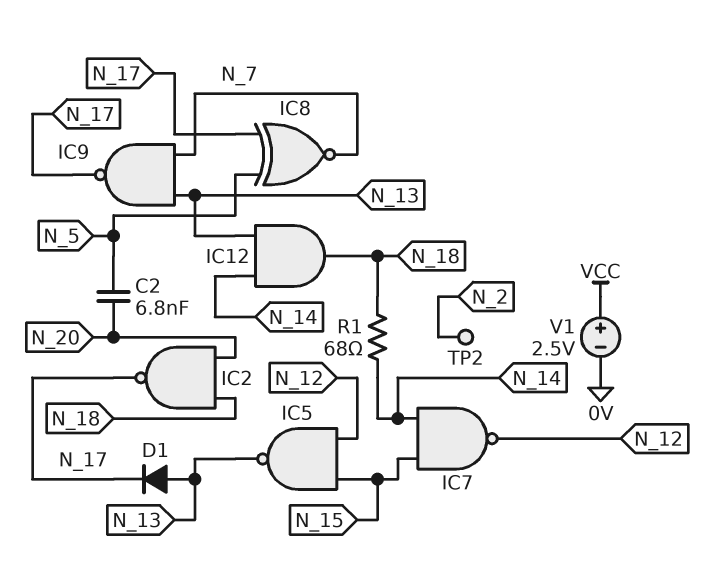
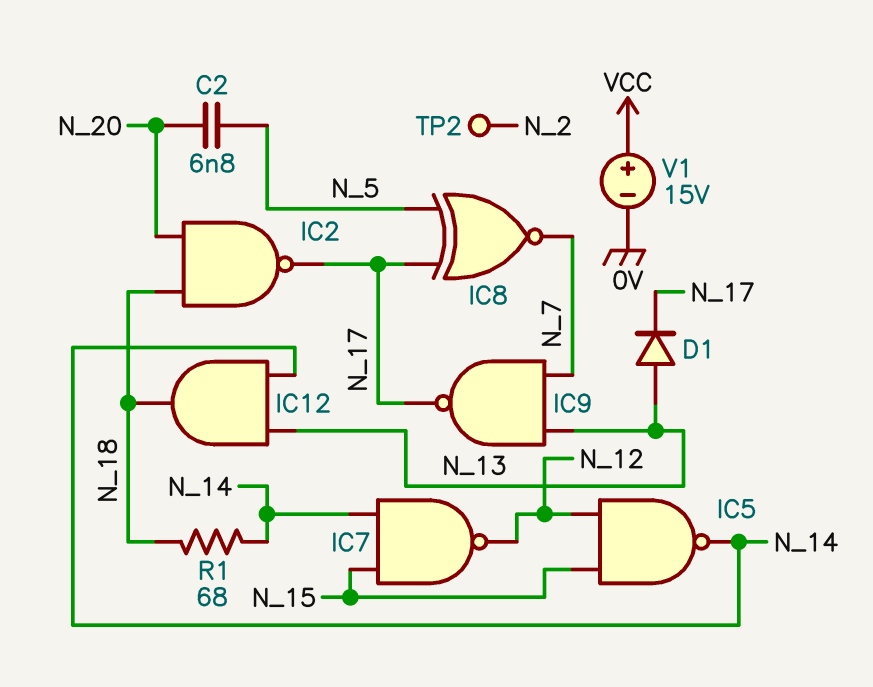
IC5: NAND (in N_12, in N_15, out N_13) -> NAND (in N_12, in N_15, out N_14)
V1: 2.5V (plus VCC, minus 0V) -> 15V (plus VCC, minus 0V)

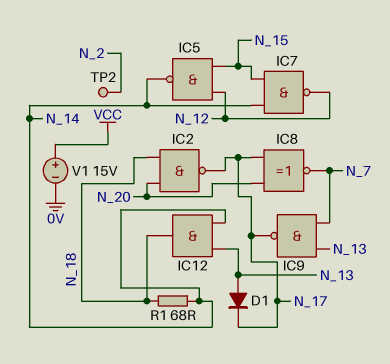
C2: 6.8nF (N_5, N_20) -> none
IC8: XNOR (in N_5, in N_17, out N_7) -> XNOR (in N_17, in N_20, out N_7)

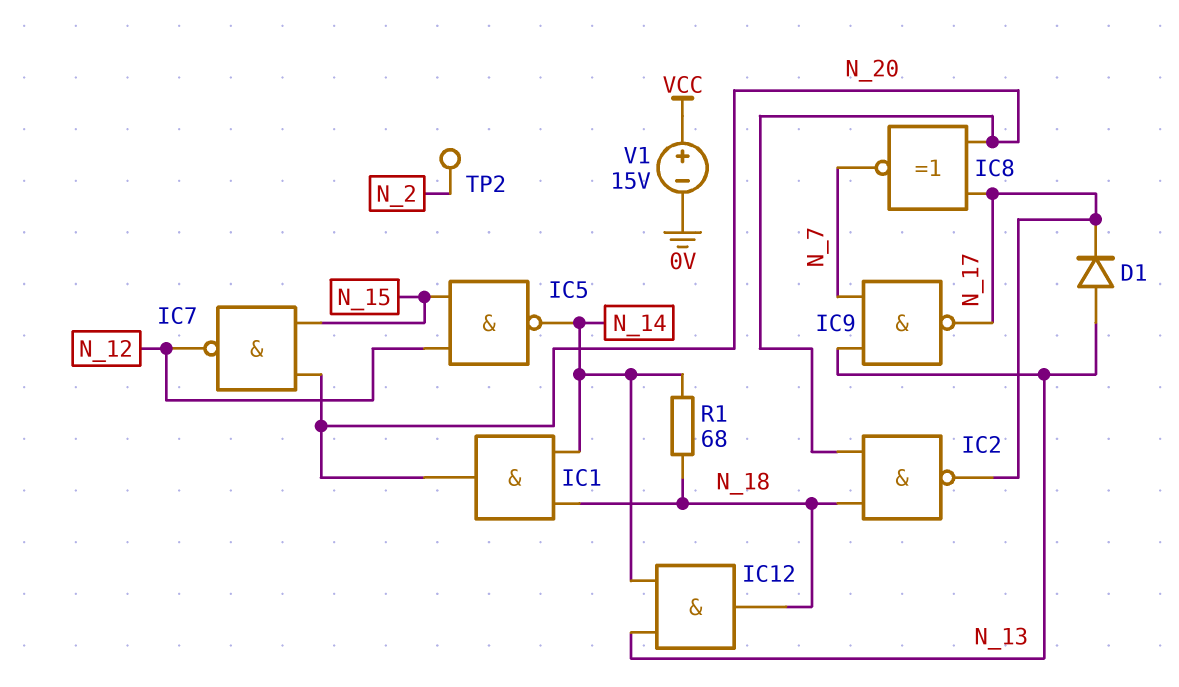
IC1: none -> AND (in N_14, in N_18, out N_20)
IC7: NAND (in N_14, in N_15, out N_12) -> NAND (in N_15, in N_20, out N_12)

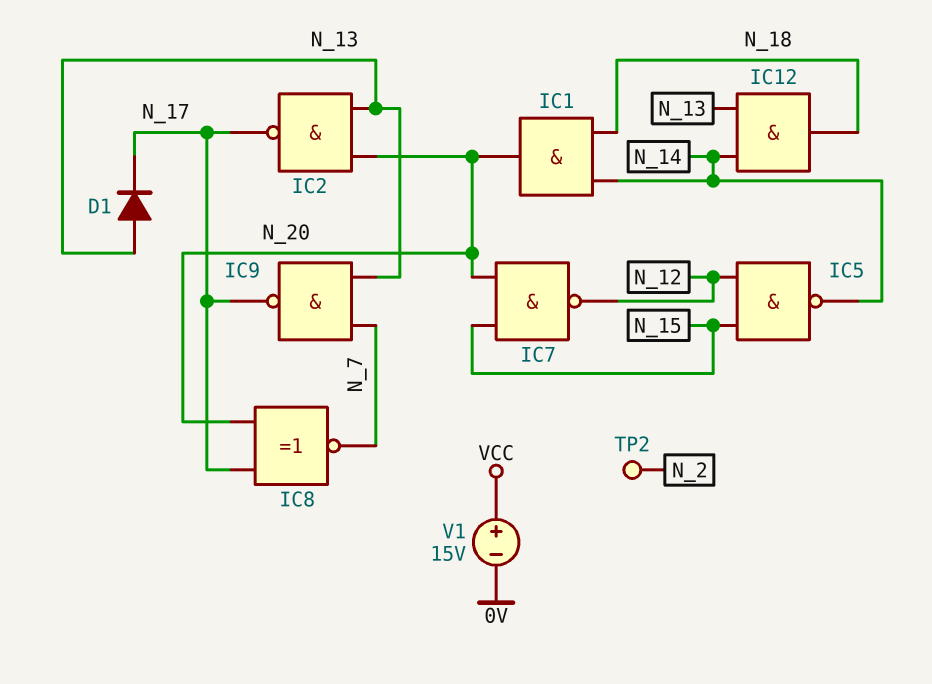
IC2: NAND (in N_18, in N_20, out N_17) -> NAND (in N_13, in N_20, out N_17)
R1: 68 (N_14, N_18) -> none

